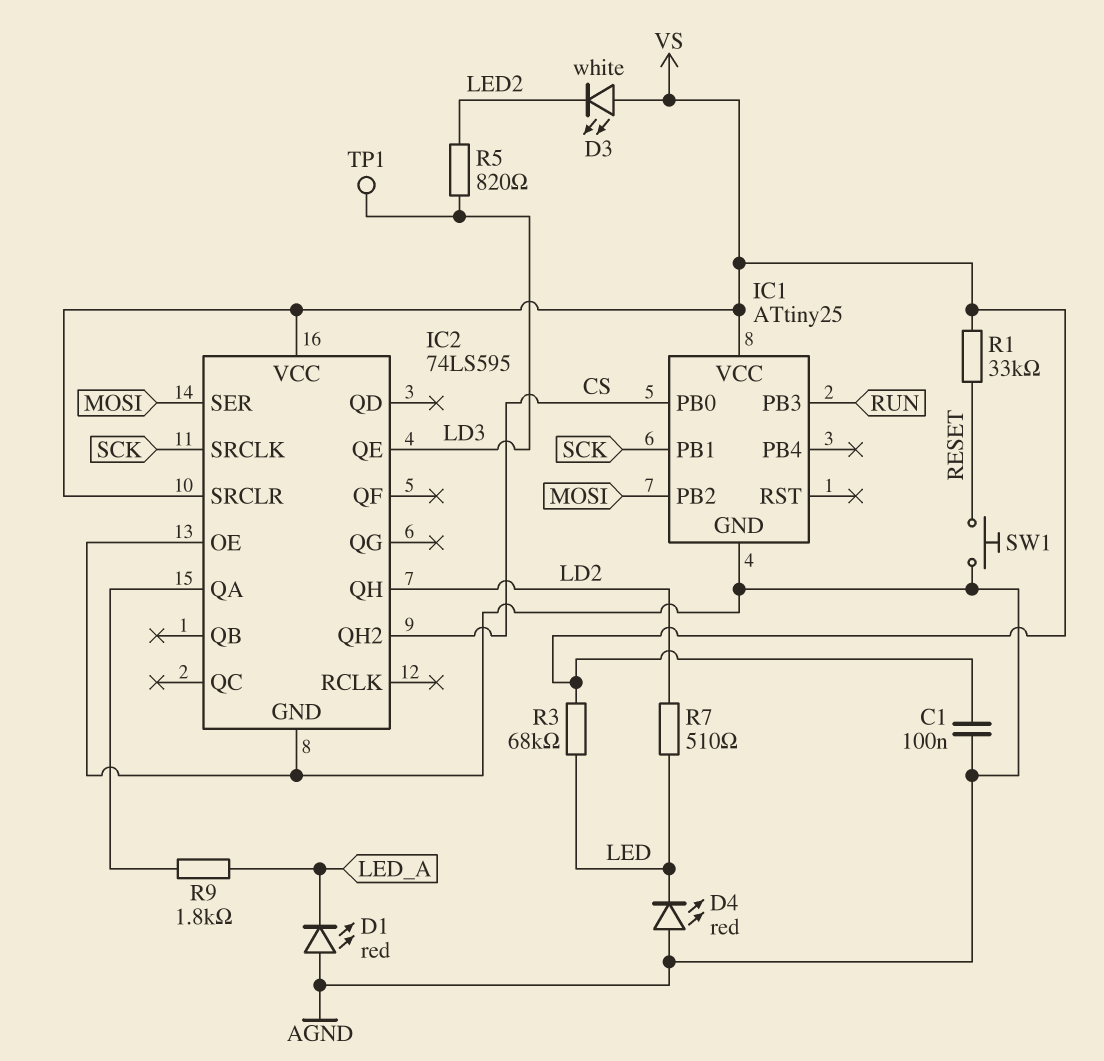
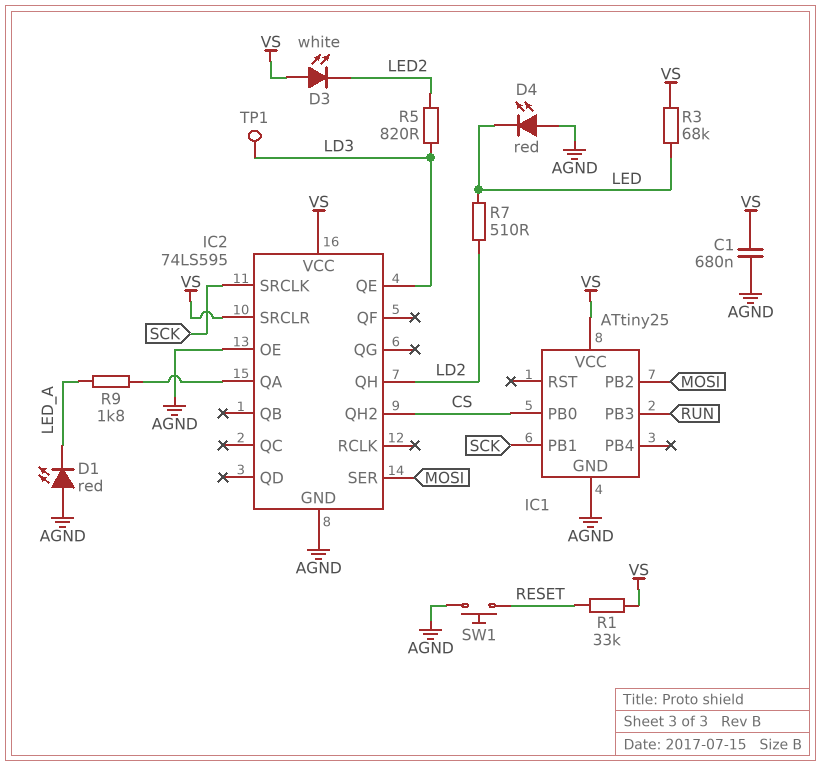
C1: 100nF (AGND, VS) -> 680nF (AGND, VS)

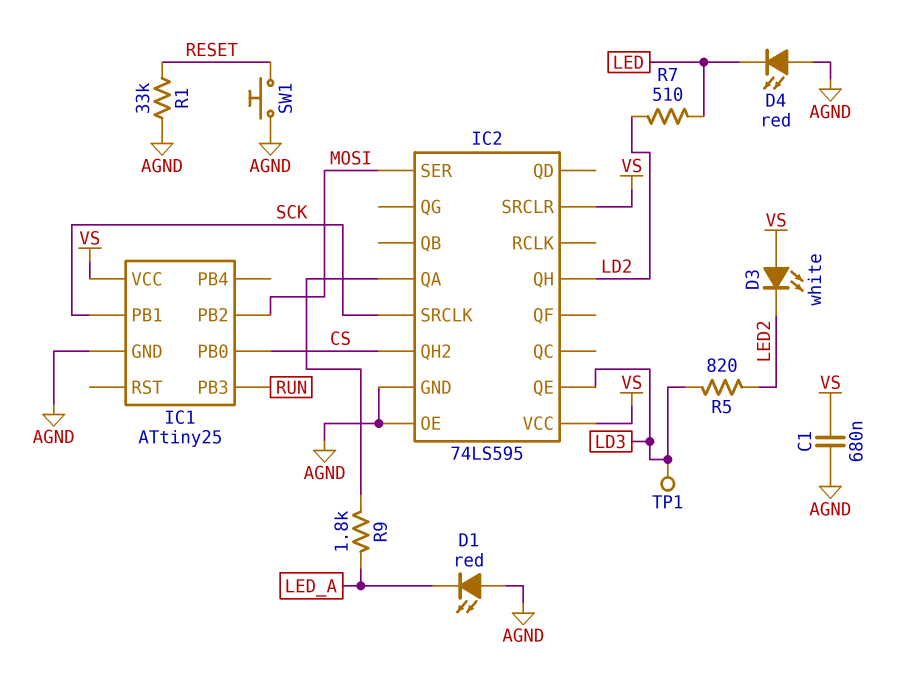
R1: 33k (RESET, VS) -> 33k (AGND, RESET)
R3: 68k (LED, VS) -> none

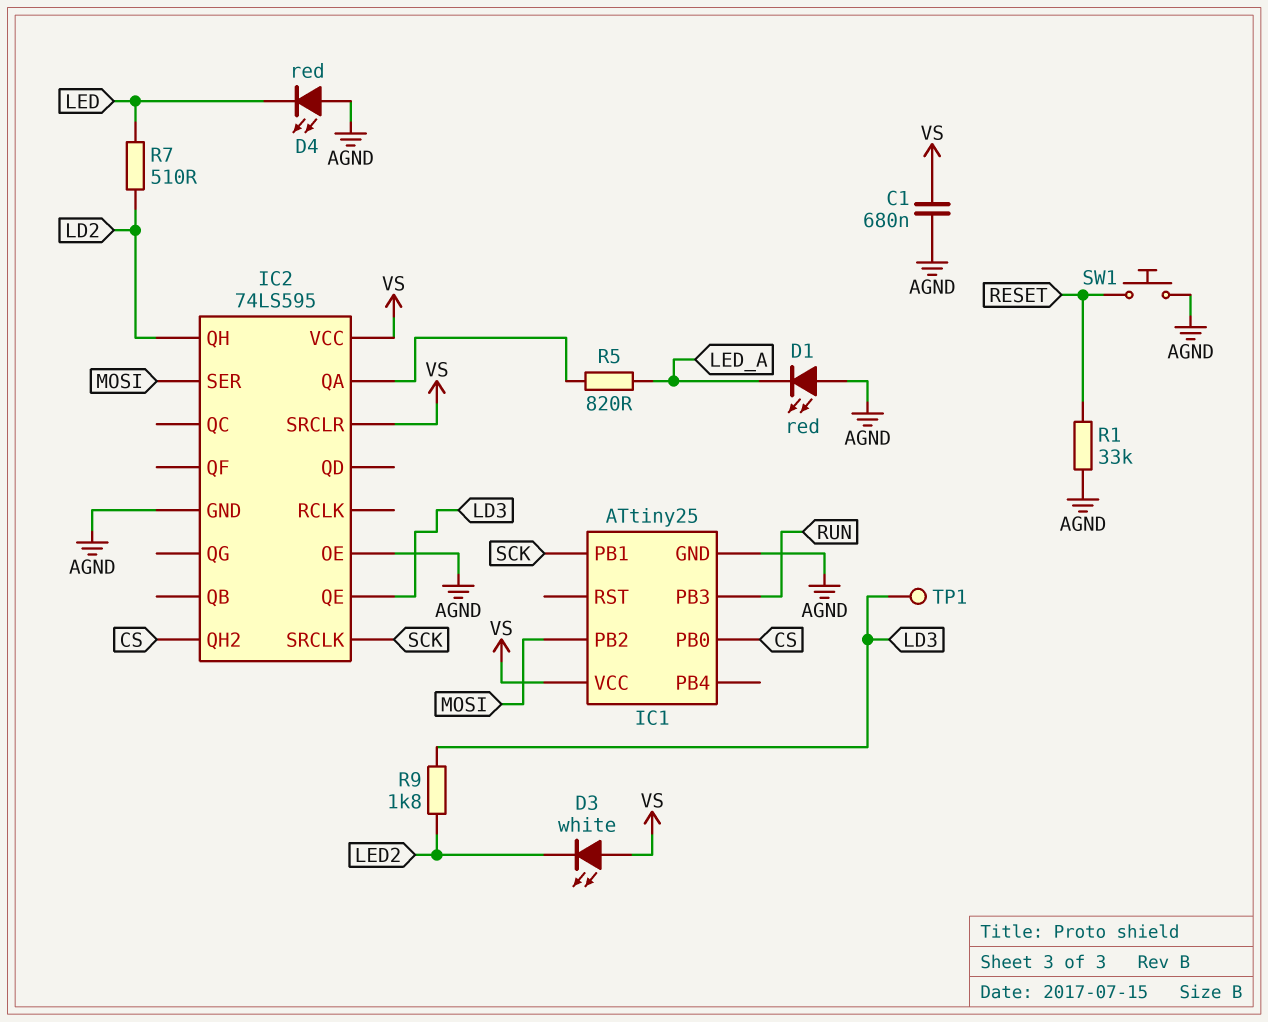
R5: 820 (LD3, LED2) -> 820 (IC2/QA, LED_A)
R9: 1.8k (IC2/QA, LED_A) -> 1.8k (LD3, LED2)

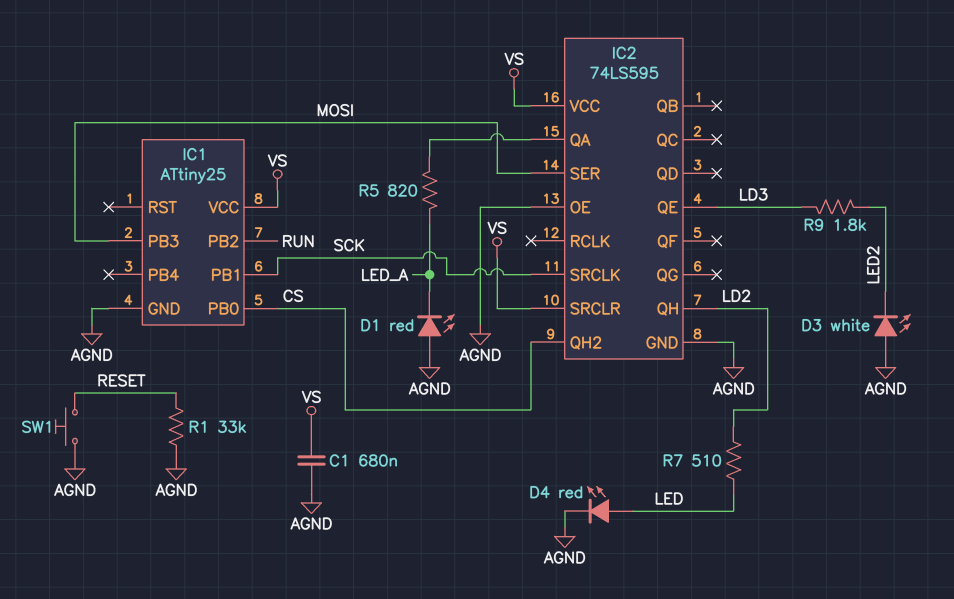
D3: LED white (A VS, K LED2) -> LED white (A AGND, K LED2)
D4: LED red (A AGND, K LED) -> LED red (A LED, K AGND)
IC1 pin PB2: MOSI -> RUN
IC1 pin PB3: RUN -> MOSI
TP1: test point (LD3) -> none

